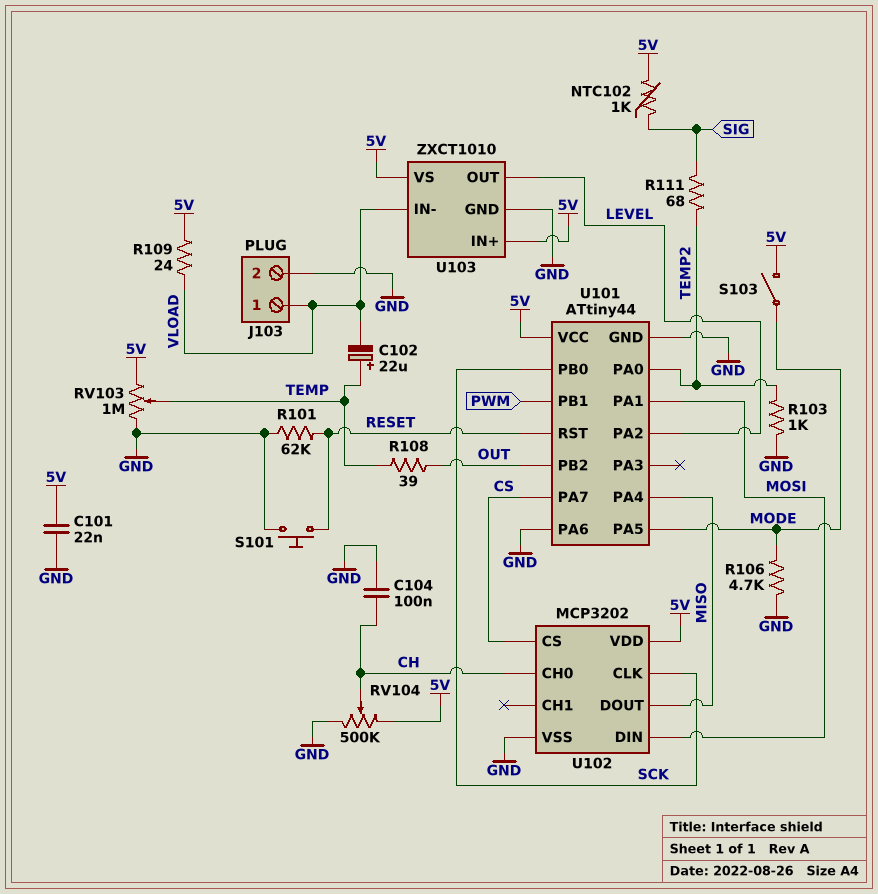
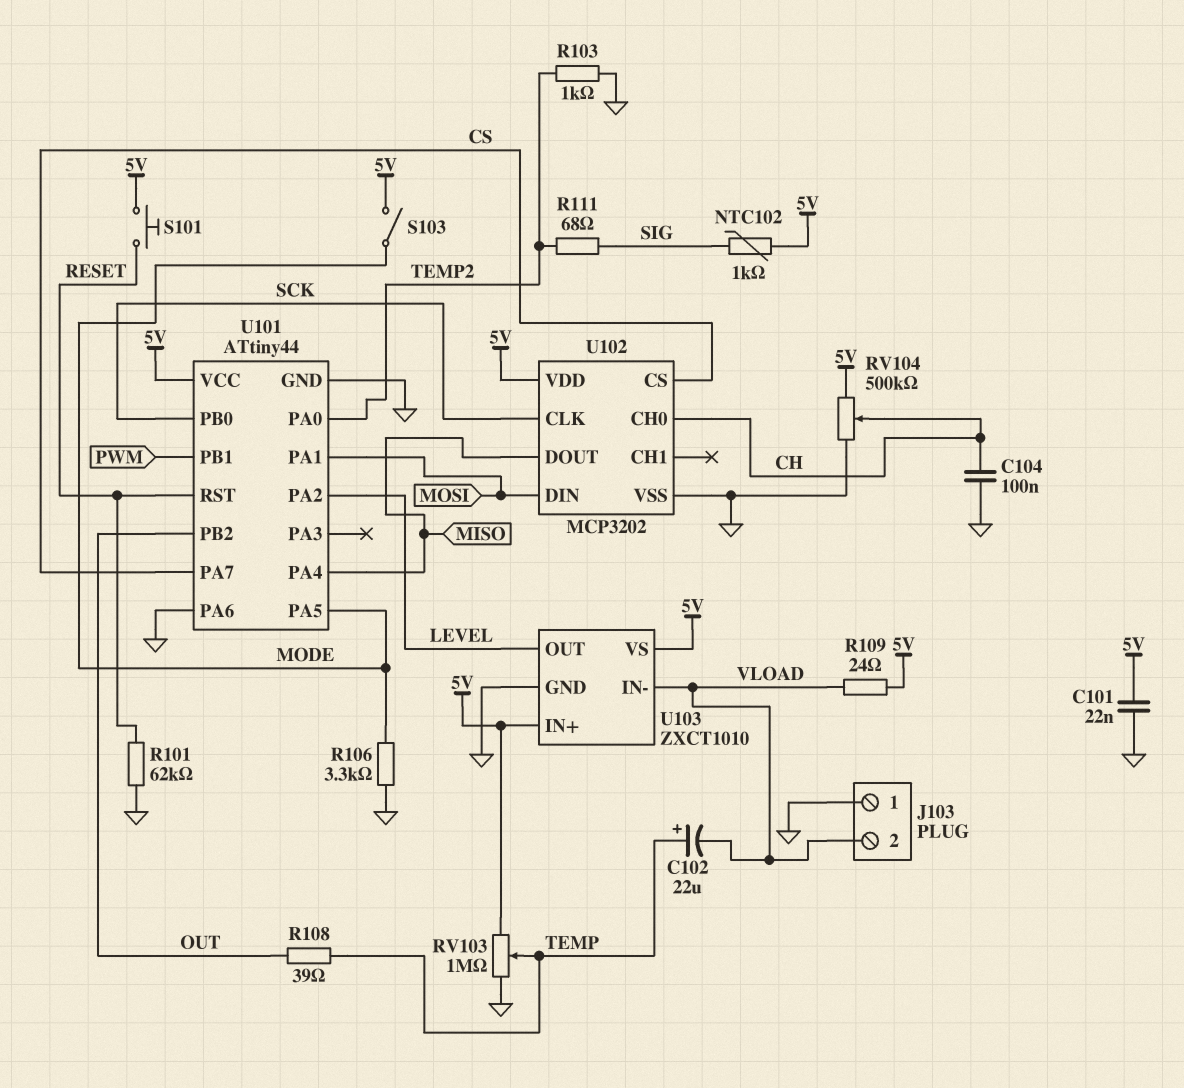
J103 pin 1: VLOAD -> GND
J103 pin 2: GND -> VLOAD
R106: 4.7k (GND, MODE) -> 3.3k (GND, MODE)
S101: button (GND, RESET) -> button (5V, RESET)

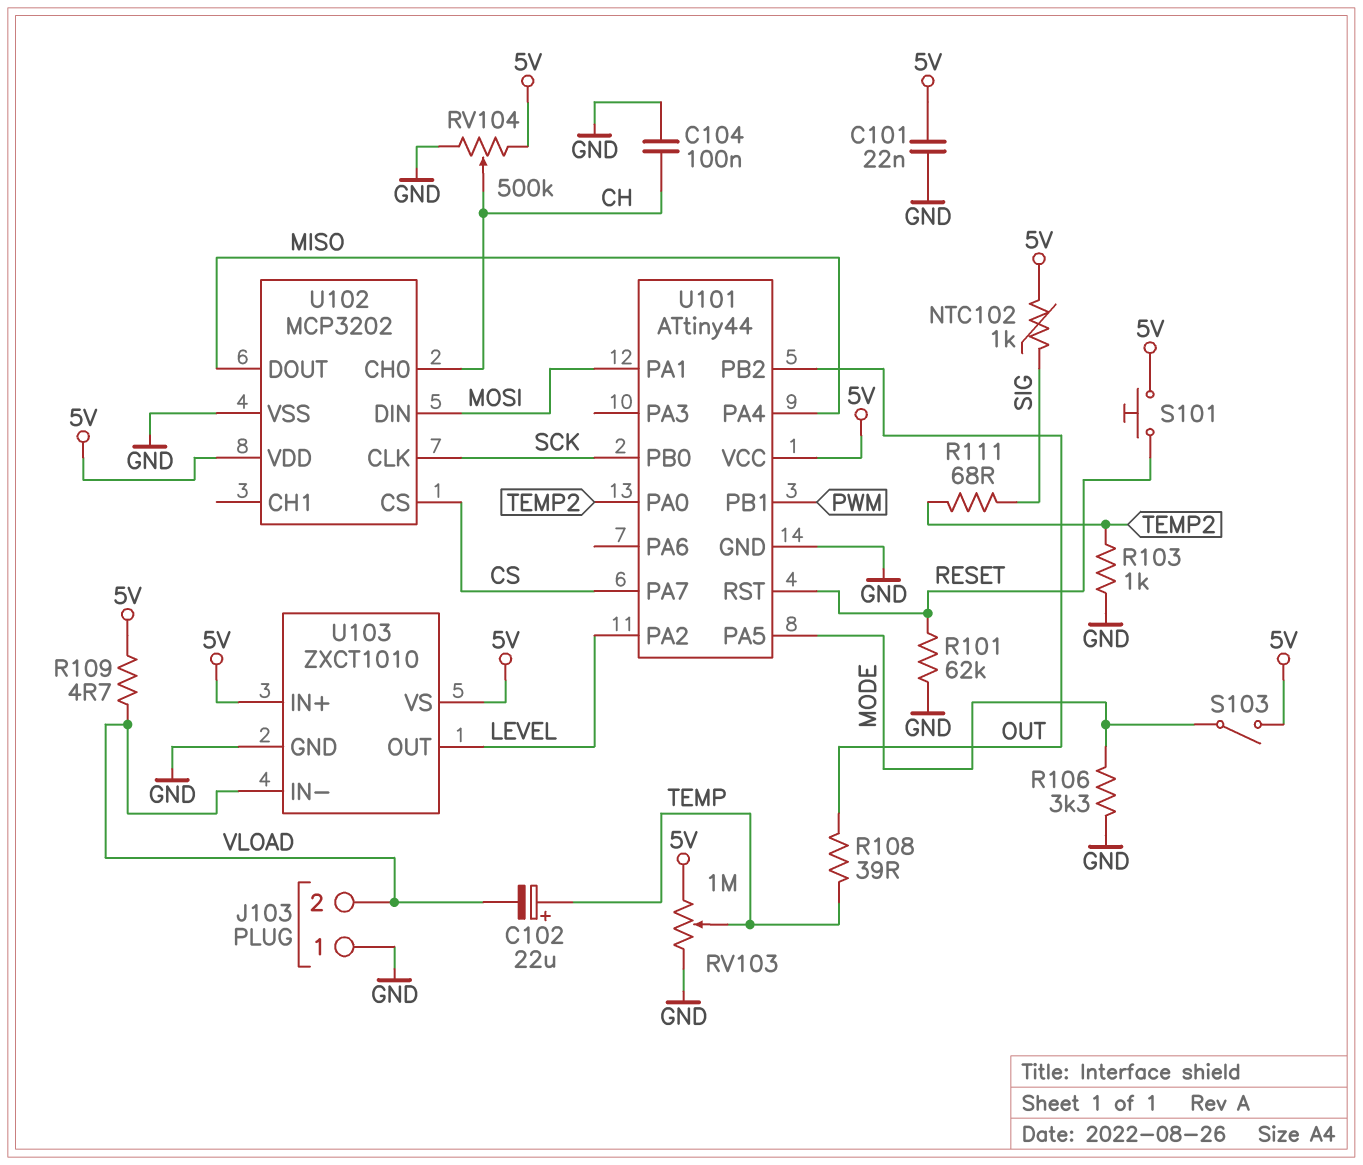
R109: 24 (5V, VLOAD) -> 4.7 (5V, VLOAD)
U101 pin PA6: GND -> none

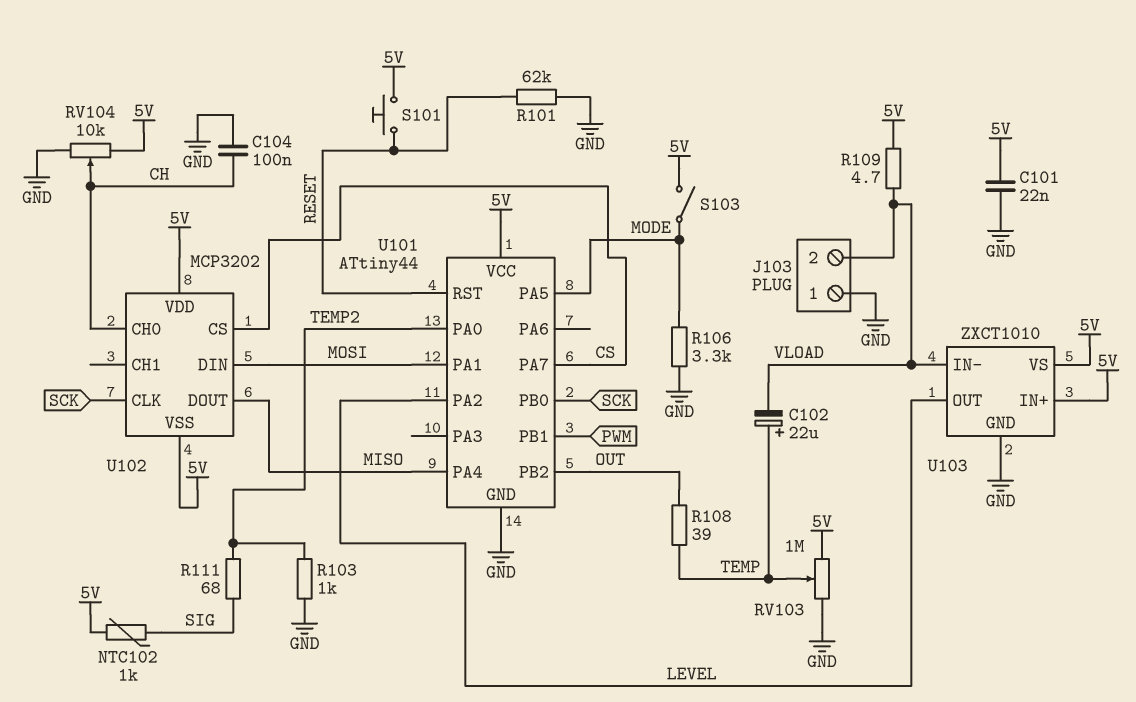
RV104: 500k (5V, GND, wiper CH) -> 10k (5V, GND, wiper CH)
U102 pin VSS: GND -> 5V

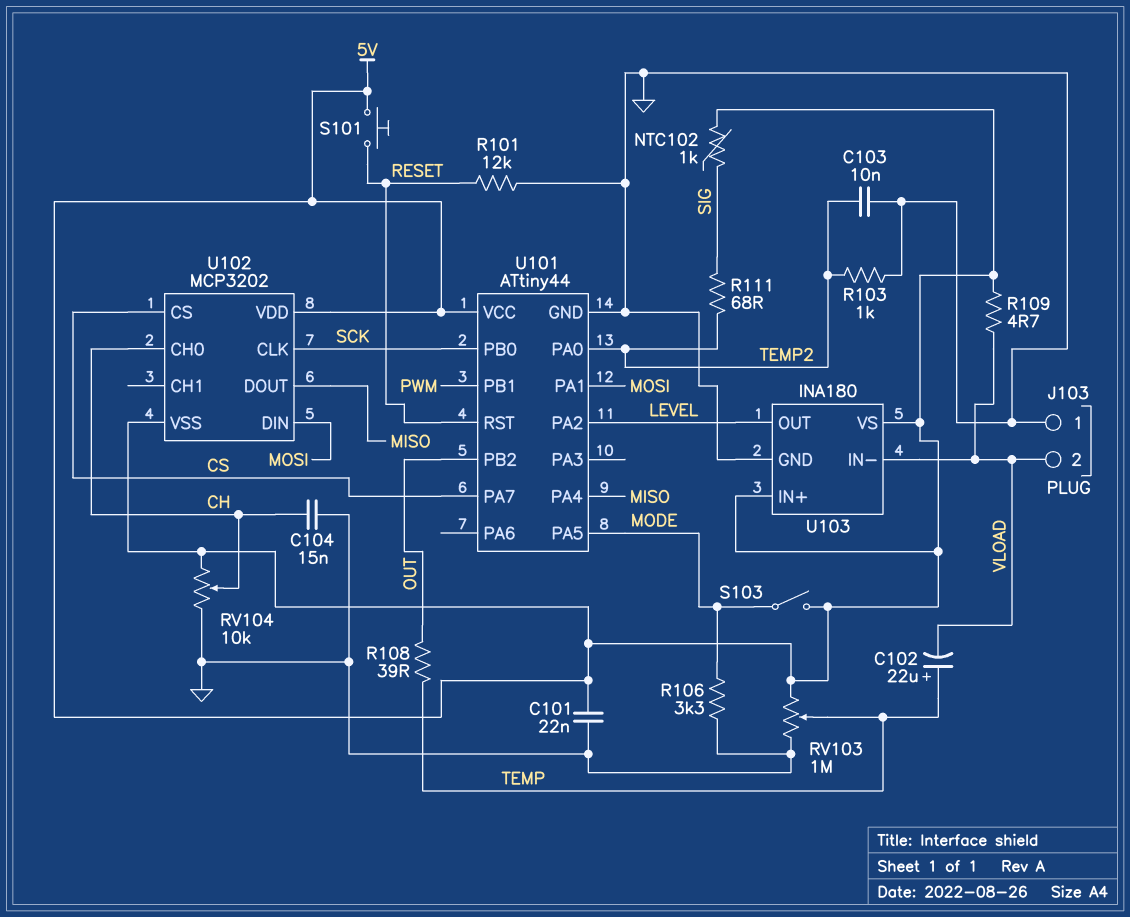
C103: none -> 10nF (GND, TEMP2)
C104: 100nF (CH, GND) -> 15nF (CH, GND)
R101: 62k (GND, RESET) -> 12k (GND, RESET)
U103: ZXCT1010 -> INA180

